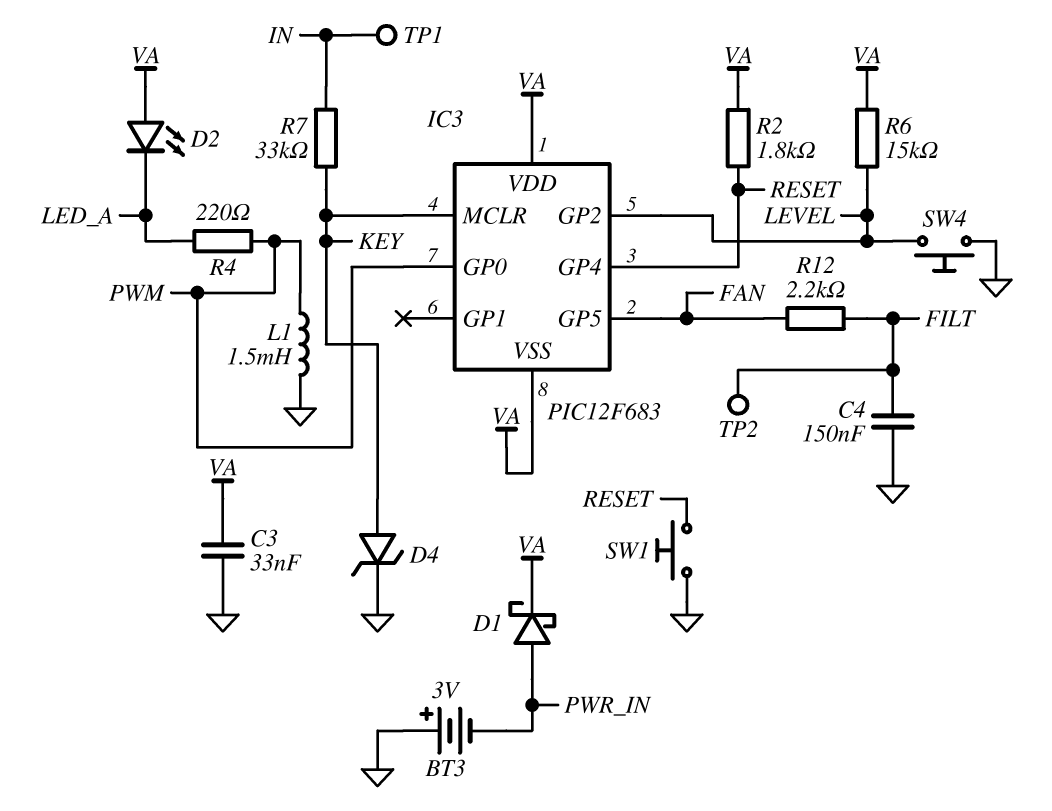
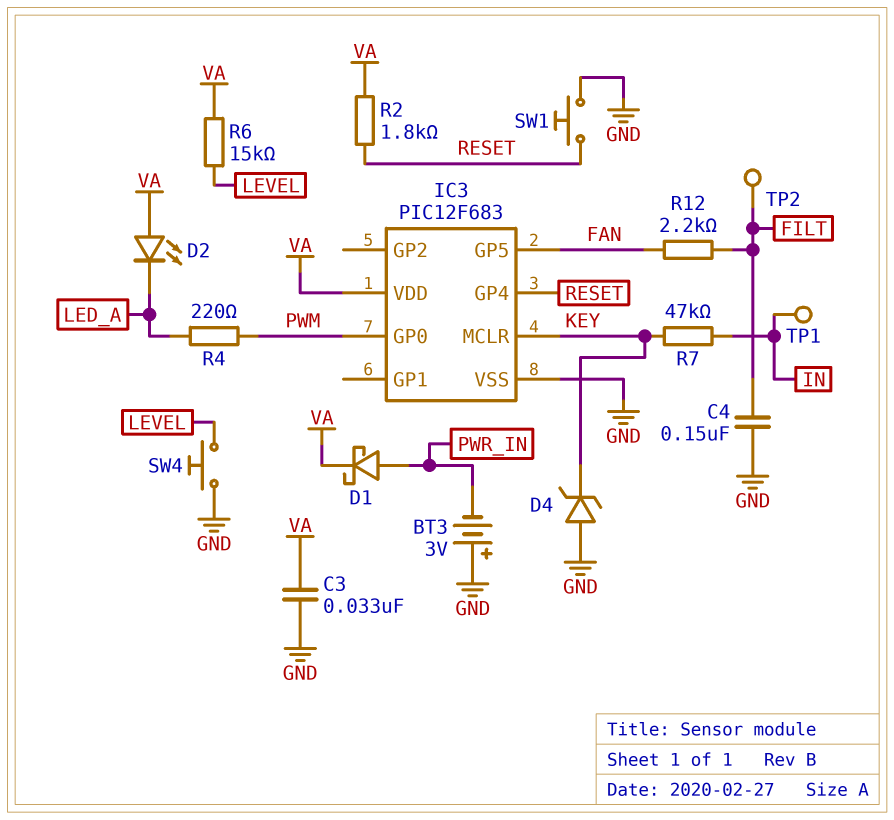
D4: zener (A KEY, K GND) -> zener (A GND, K KEY)
IC3 pin GP2: LEVEL -> none
IC3 pin VSS: VA -> GND
L1: 1.5mH (GND, PWM) -> none
R7: 33k (IN, KEY) -> 47k (IN, KEY)

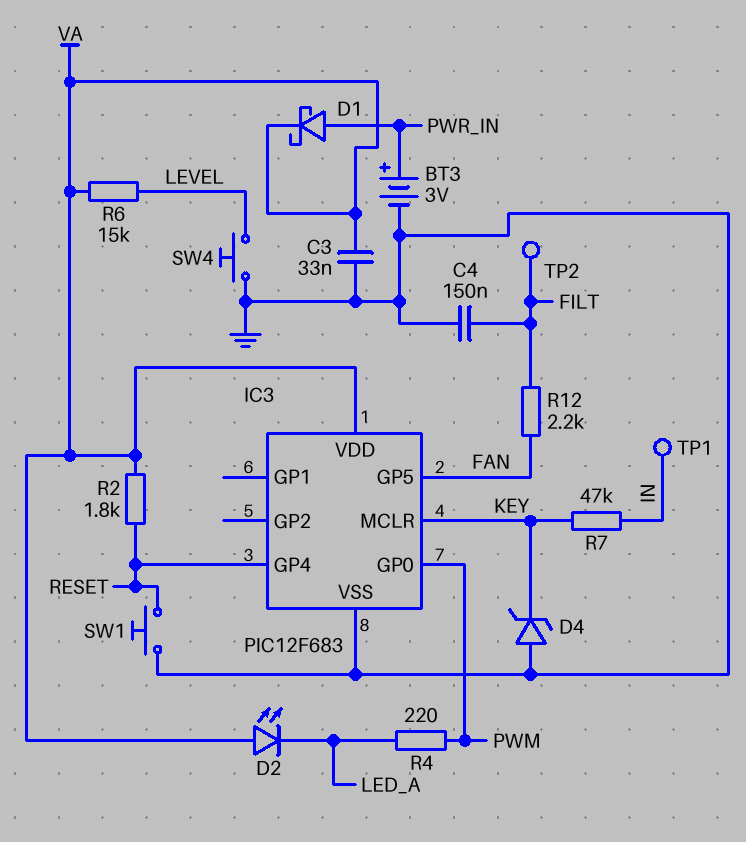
BT3: 3V (plus GND, minus PWR_IN) -> 3V (plus PWR_IN, minus GND)

